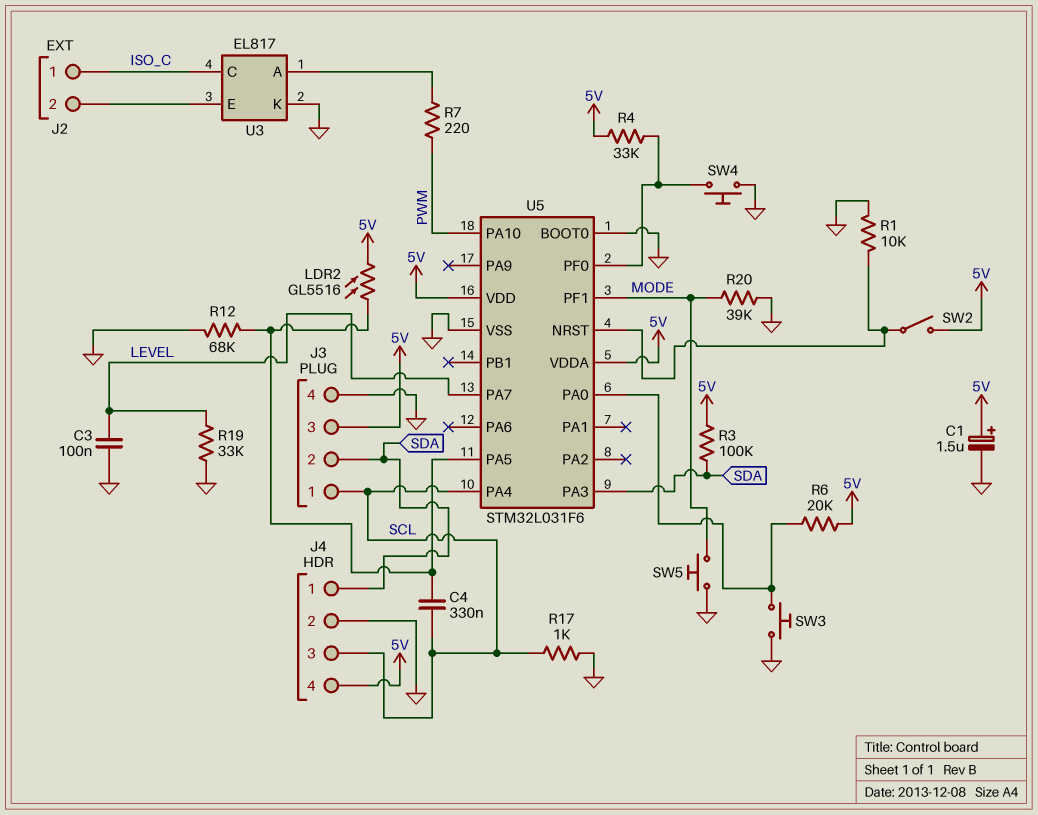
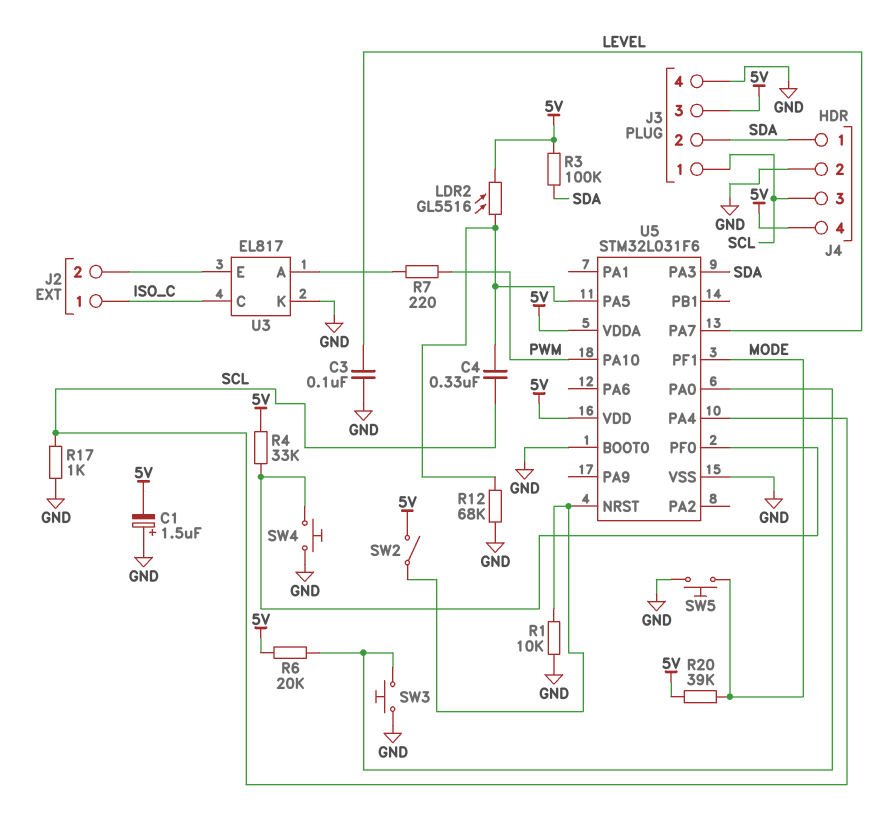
C1: 1.5uF (plus 5V, minus GND) -> 1.5uF (plus GND, minus 5V)
R19: 33k (GND, LEVEL) -> none
R20: 39k (GND, MODE) -> 39k (5V, MODE)

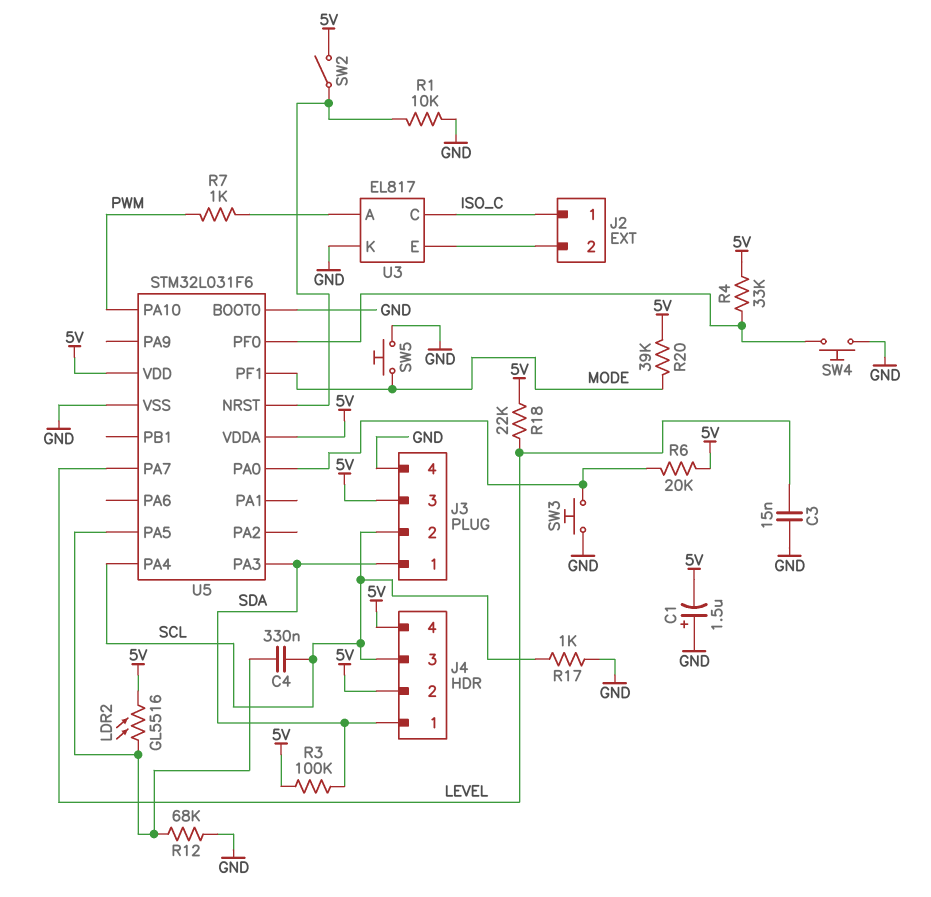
C3: 100nF (GND, LEVEL) -> 15nF (GND, LEVEL)
J3 pin 1: SCL -> SDA
J3 pin 2: SDA -> SCL
J4 pin 2: GND -> 5V
R7: 220 (PWM, U3/A) -> 1k (PWM, U3/A)
R18: none -> 22k (5V, LEVEL)

